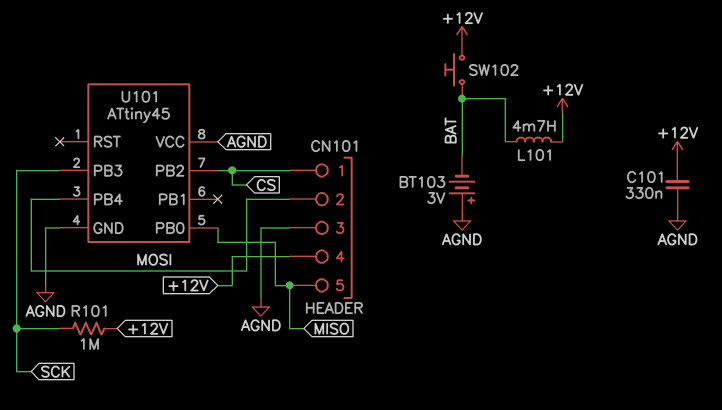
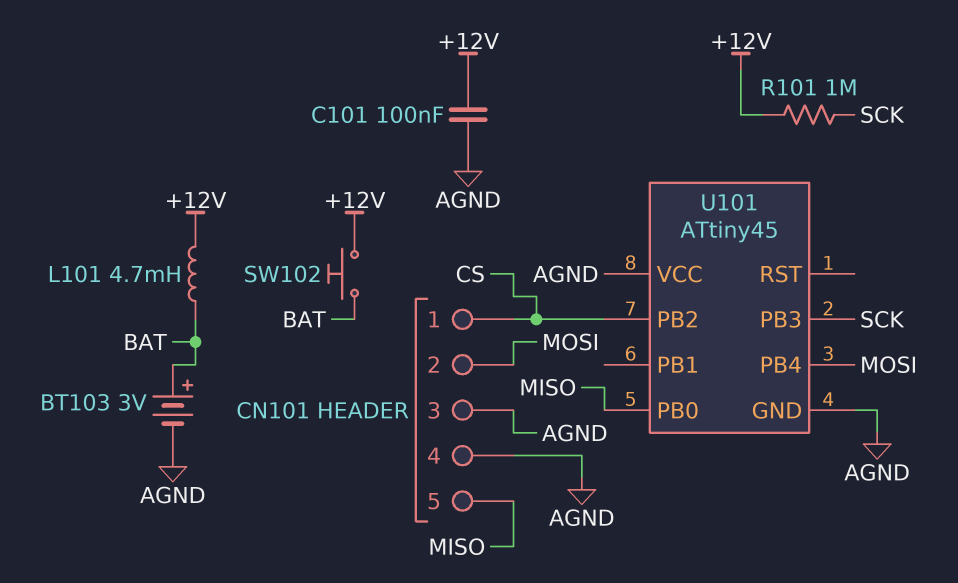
BT103: 3V (plus AGND, minus BAT) -> 3V (plus BAT, minus AGND)
C101: 330nF (+12V, AGND) -> 100nF (+12V, AGND)
CN101 pin 4: +12V -> AGND

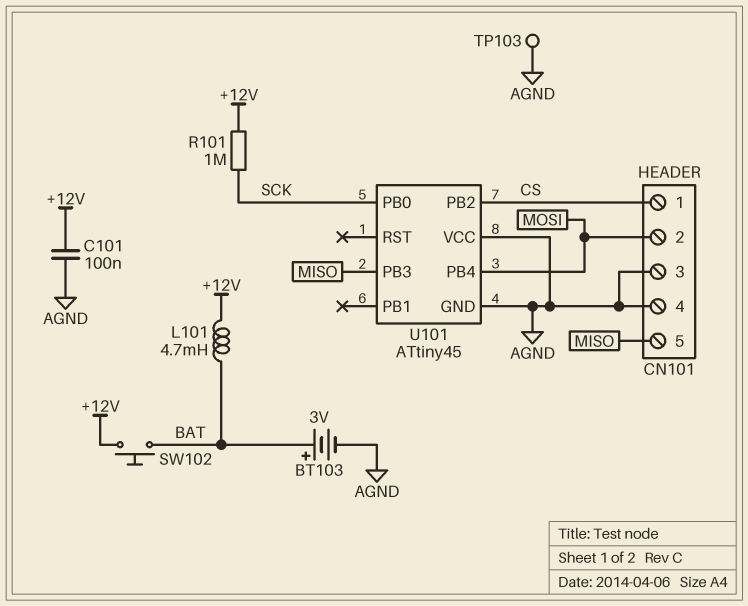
TP103: none -> test point (AGND)
U101 pin PB0: MISO -> SCK
U101 pin PB3: SCK -> MISO

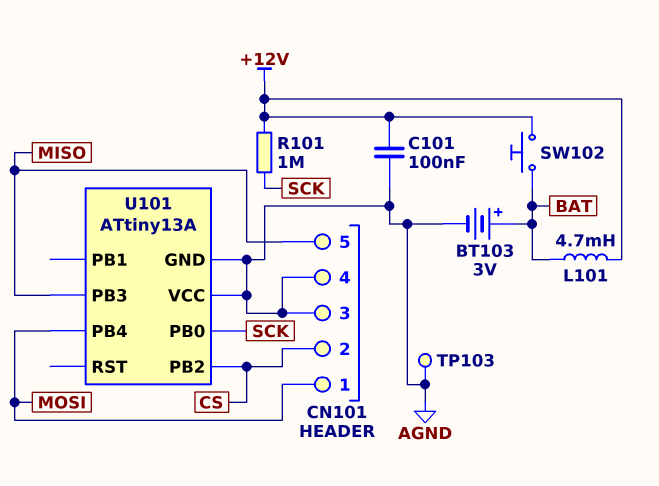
CN101 pin 1: CS -> MOSI
CN101 pin 2: MOSI -> CS
U101: ATtiny45 -> ATtiny13A

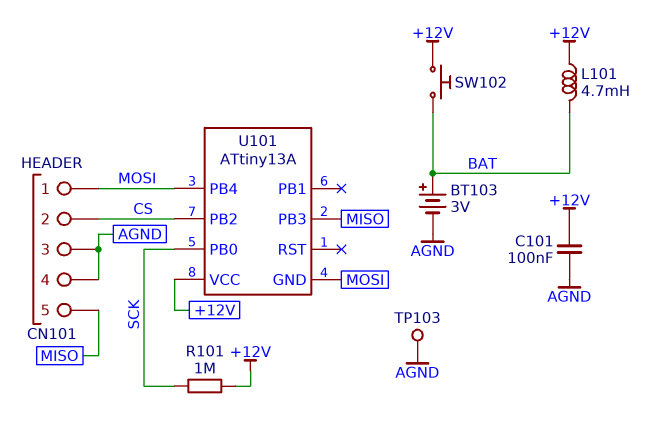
U101 pin GND: AGND -> MOSI
U101 pin VCC: AGND -> +12V

